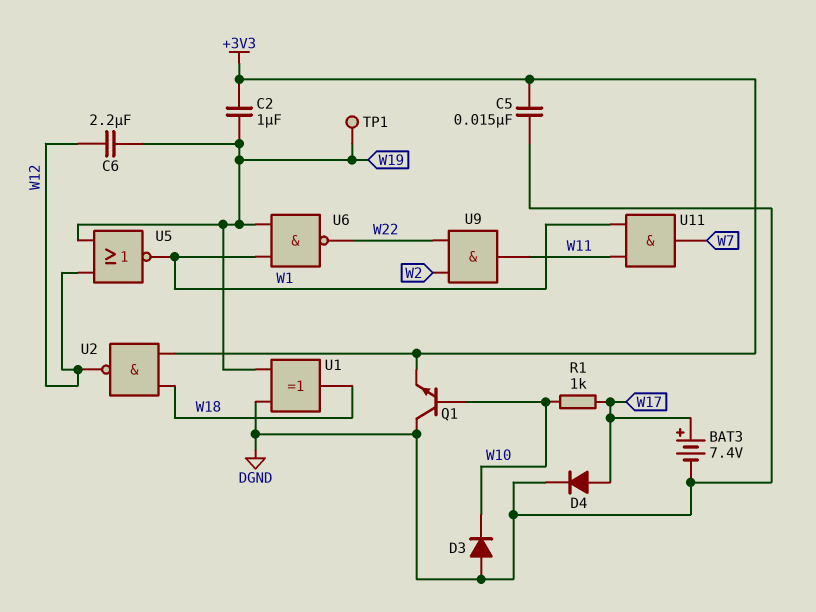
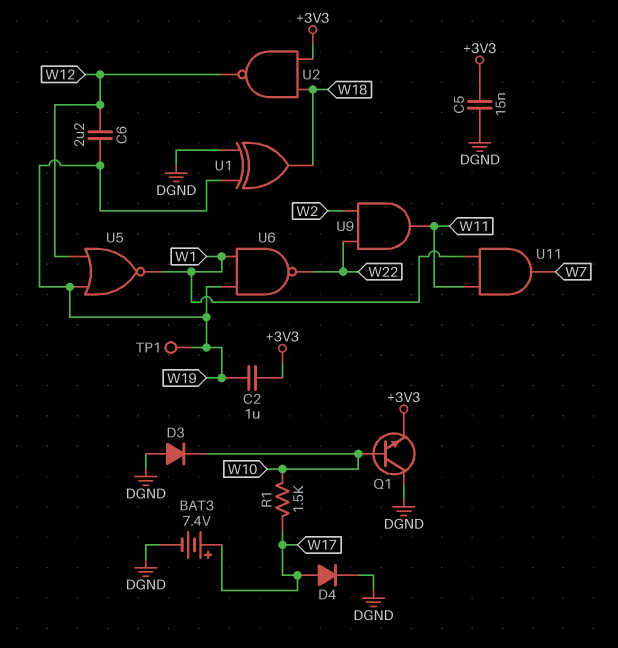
R1: 1k (W10, W17) -> 1.5k (W10, W17)

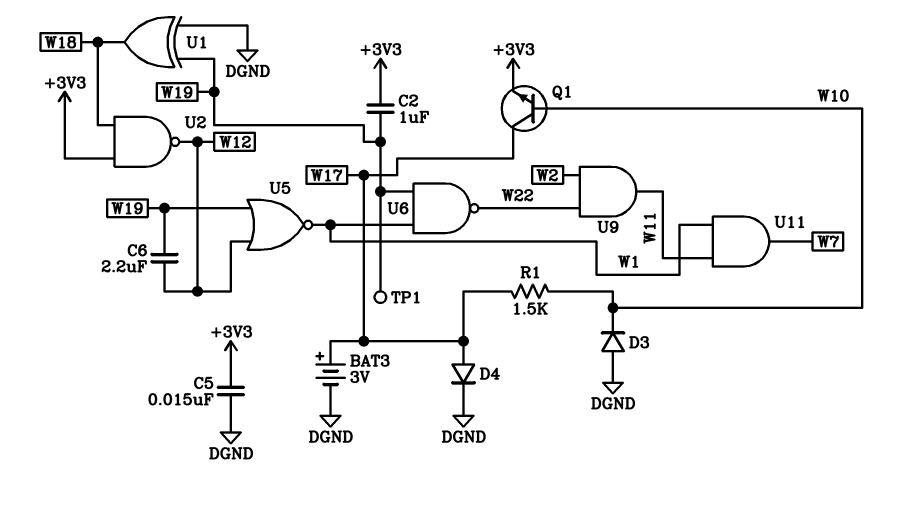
BAT3: 7.4V (plus W17, minus DGND) -> 3V (plus W17, minus DGND)
Q1: NPN (B W10, C DGND, E +3V3) -> NPN (B W10, C W17, E +3V3)

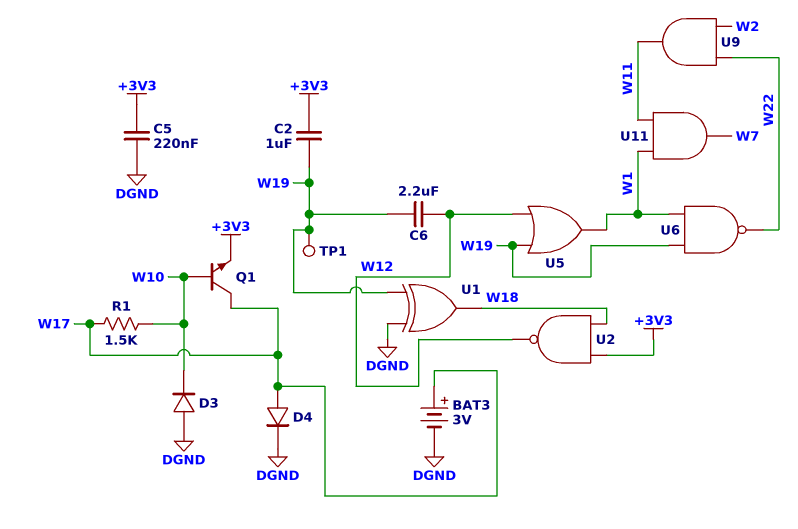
C5: 15nF (+3V3, DGND) -> 220nF (+3V3, DGND)
U5: NOR (in W12, in W19, out W1) -> OR (in W12, in W19, out W1)

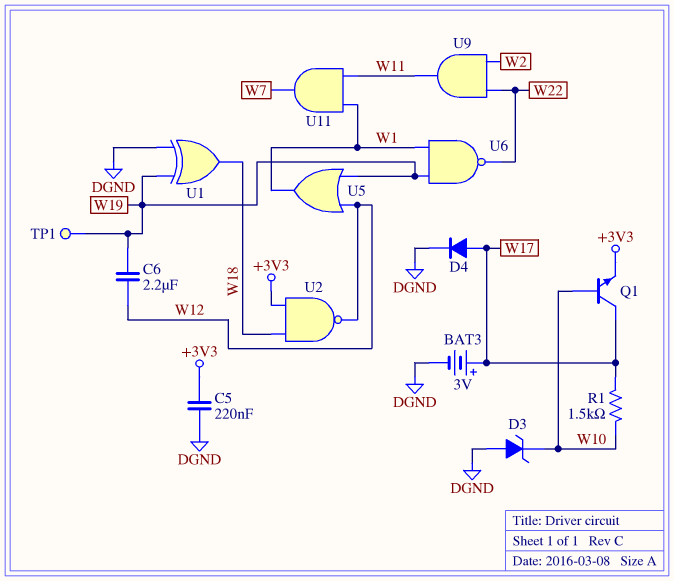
C2: 1uF (+3V3, W19) -> none
D3: diode (A DGND, K W10) -> zener (A DGND, K W10)

